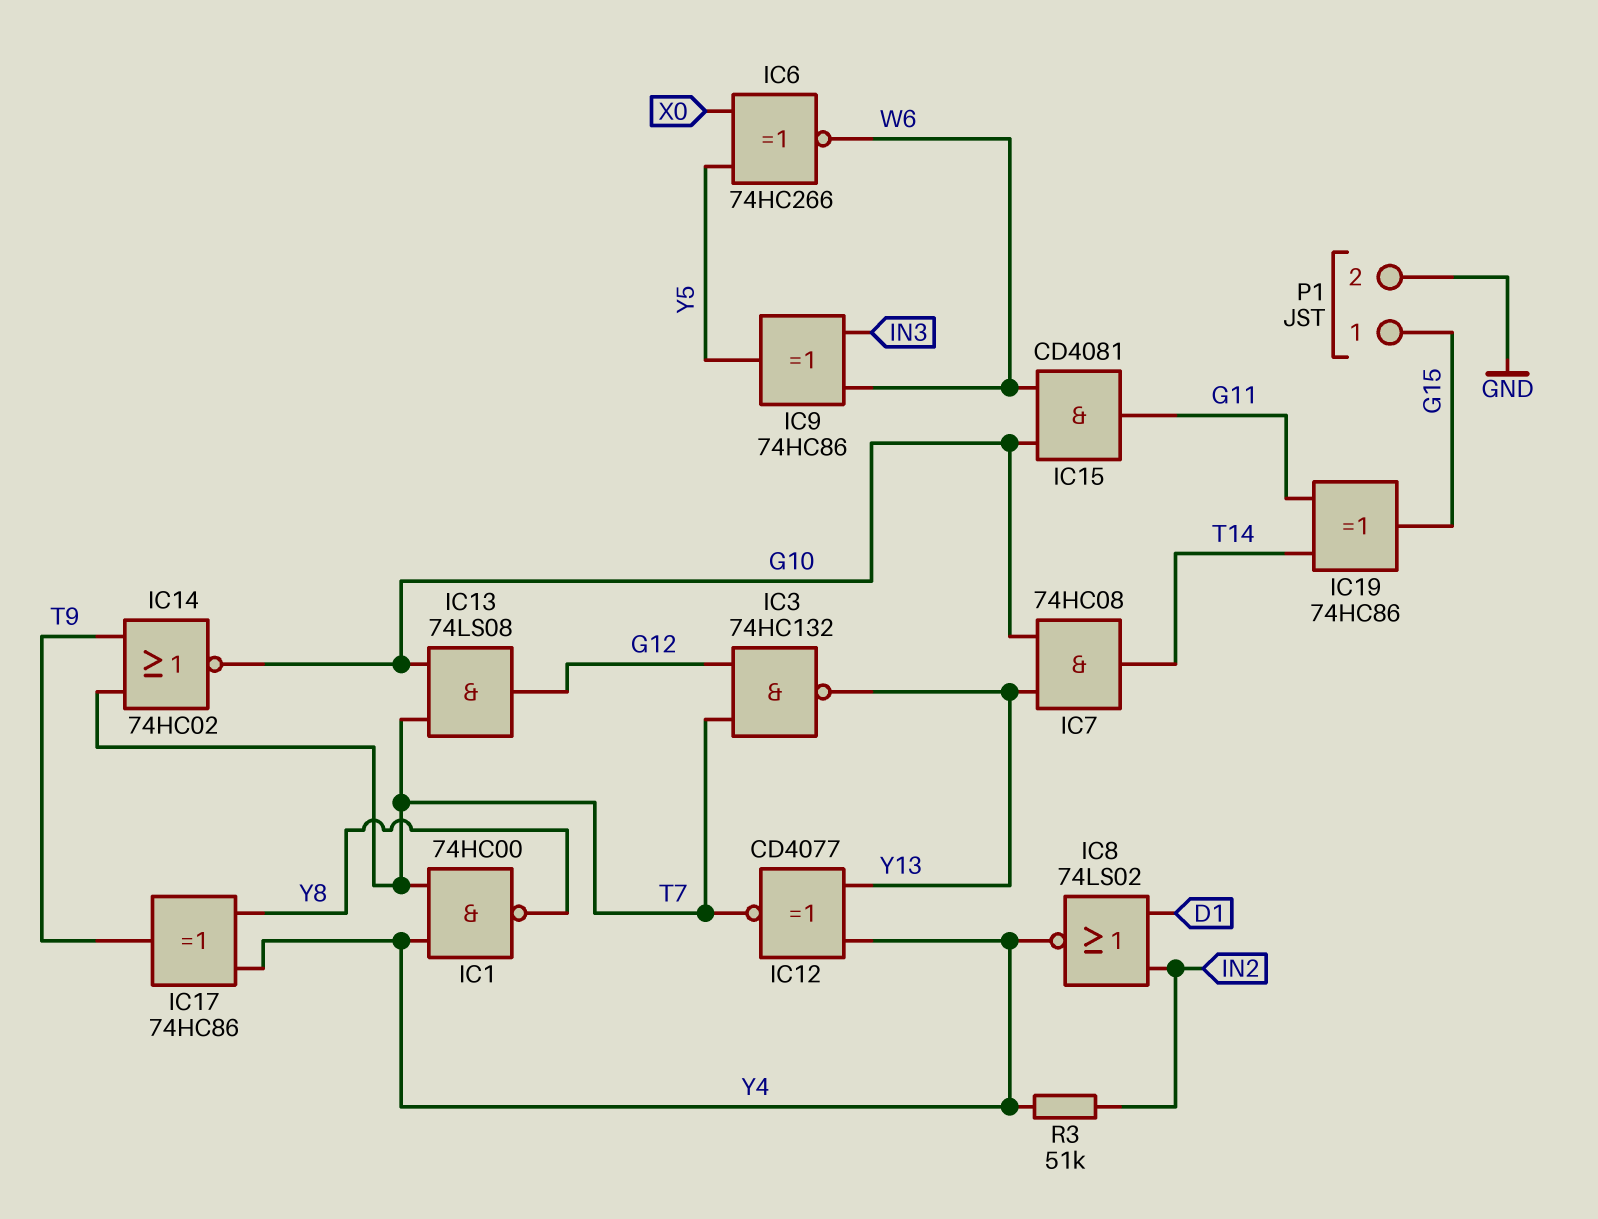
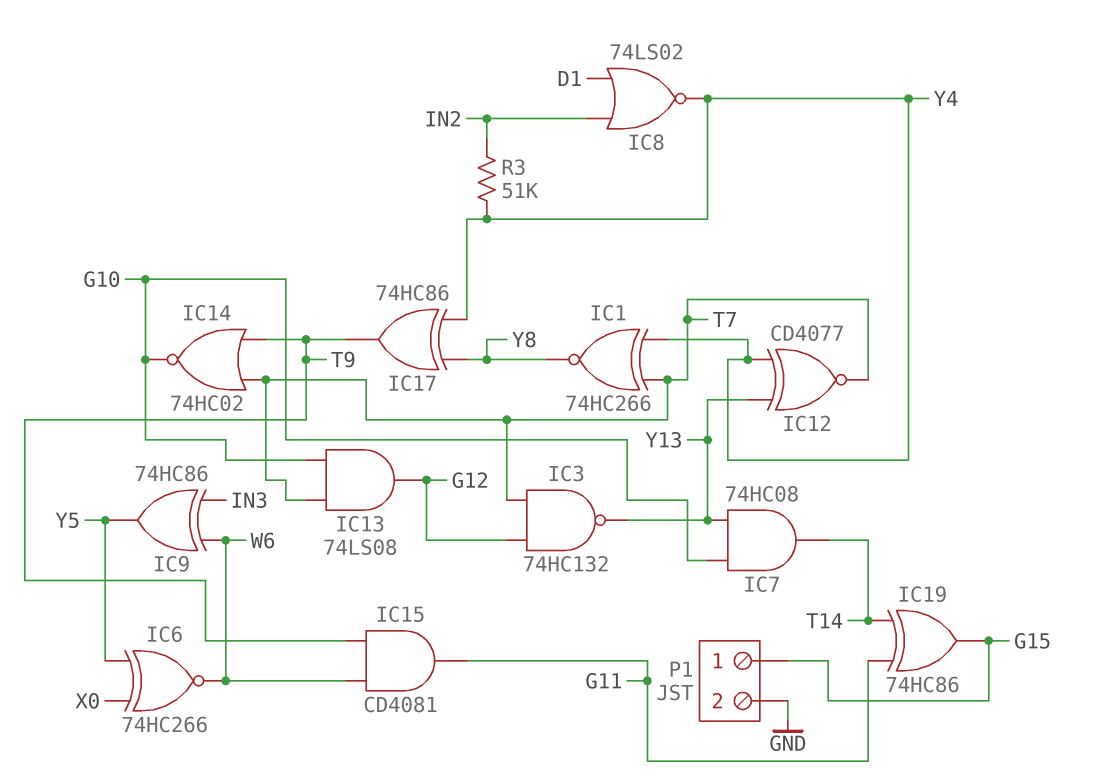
IC1: NAND 74HC00 (in T7, in Y4, out Y8) -> XNOR 74HC266 (in T7, in Y4, out Y8)
IC15: AND CD4081 (in G10, in W6, out G11) -> AND CD4081 (in T9, in W6, out G11)

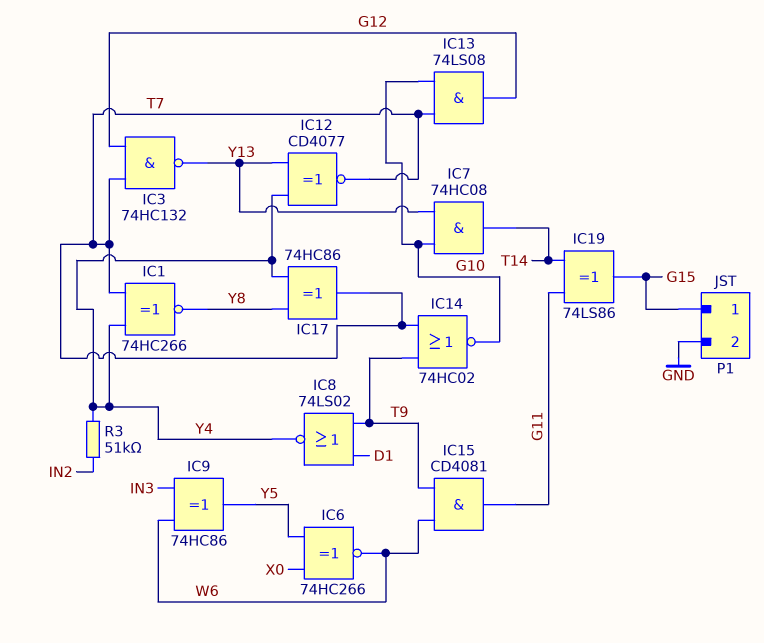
IC8: NOR 74LS02 (in D1, in IN2, out Y4) -> NOR 74LS02 (in D1, in T9, out Y4)
IC17: XOR 74HC86 (in Y4, in Y8, out T9) -> XOR 74HC86 (in Y4, in Y8, out T7)
IC19: XOR 74HC86 (in G11, in T14, out G15) -> XOR 74LS86 (in G11, in T14, out G15)

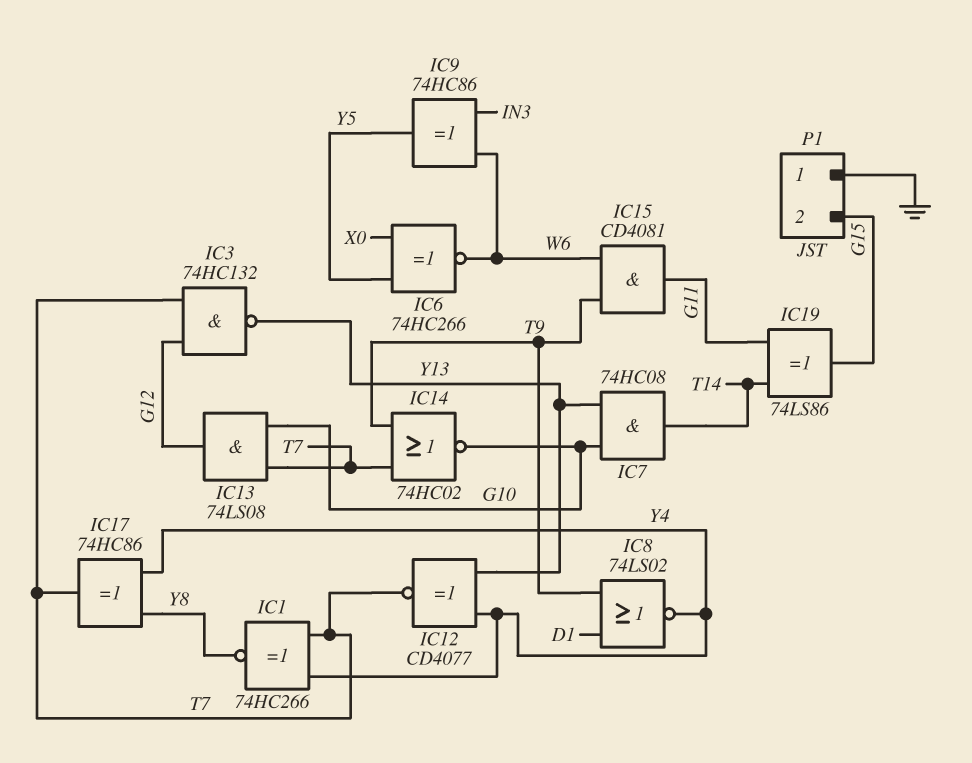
P1 pin 1: G15 -> GND
P1 pin 2: GND -> G15
R3: 51k (IN2, Y4) -> none

